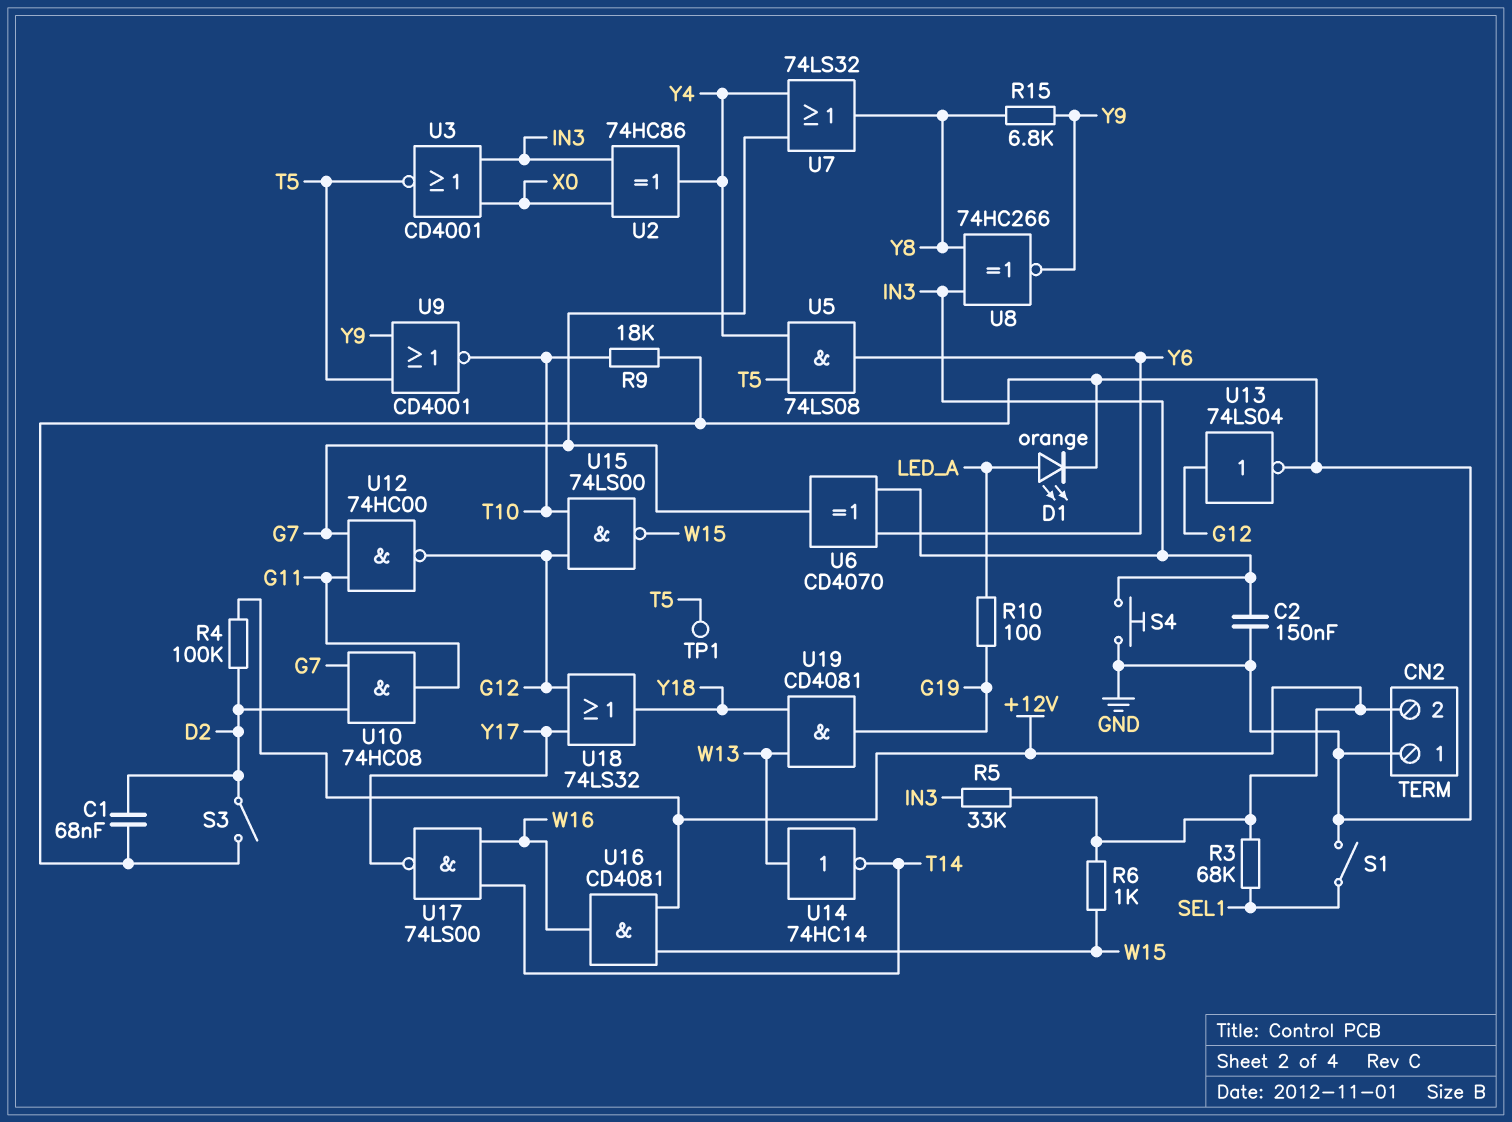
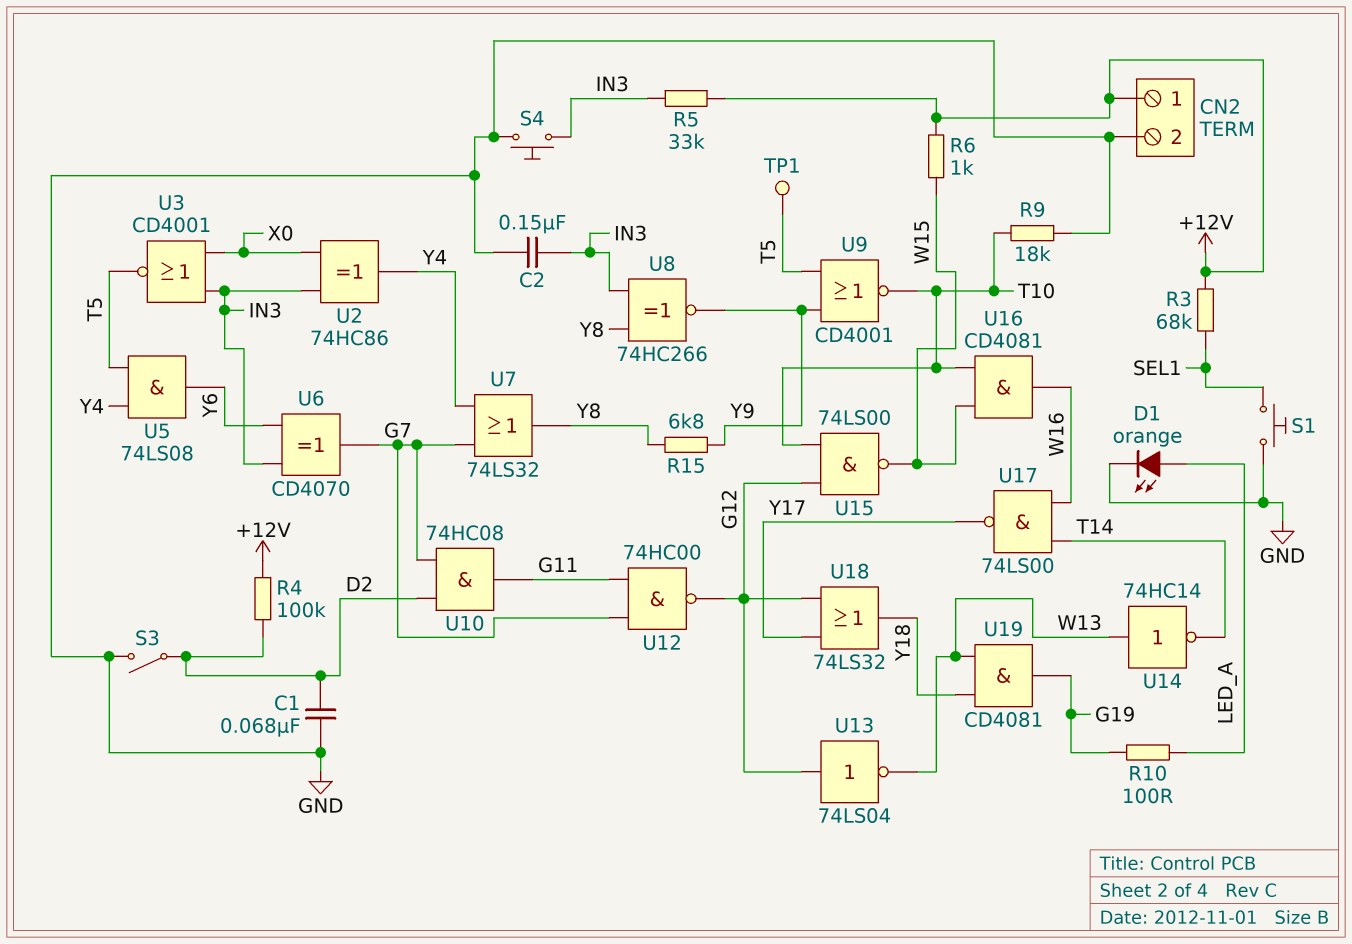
CN2 pin 1: GND -> +12V
CN2 pin 2: +12V -> GND
S1: switch (GND, SEL1) -> button (GND, SEL1)
U13: NOT 74LS04 (in G12, out GND) -> NOT 74LS04 (in G12, out W13)
U16: AND CD4081 (in +12V, in W15, out W16) -> AND CD4081 (in T10, in W15, out W16)

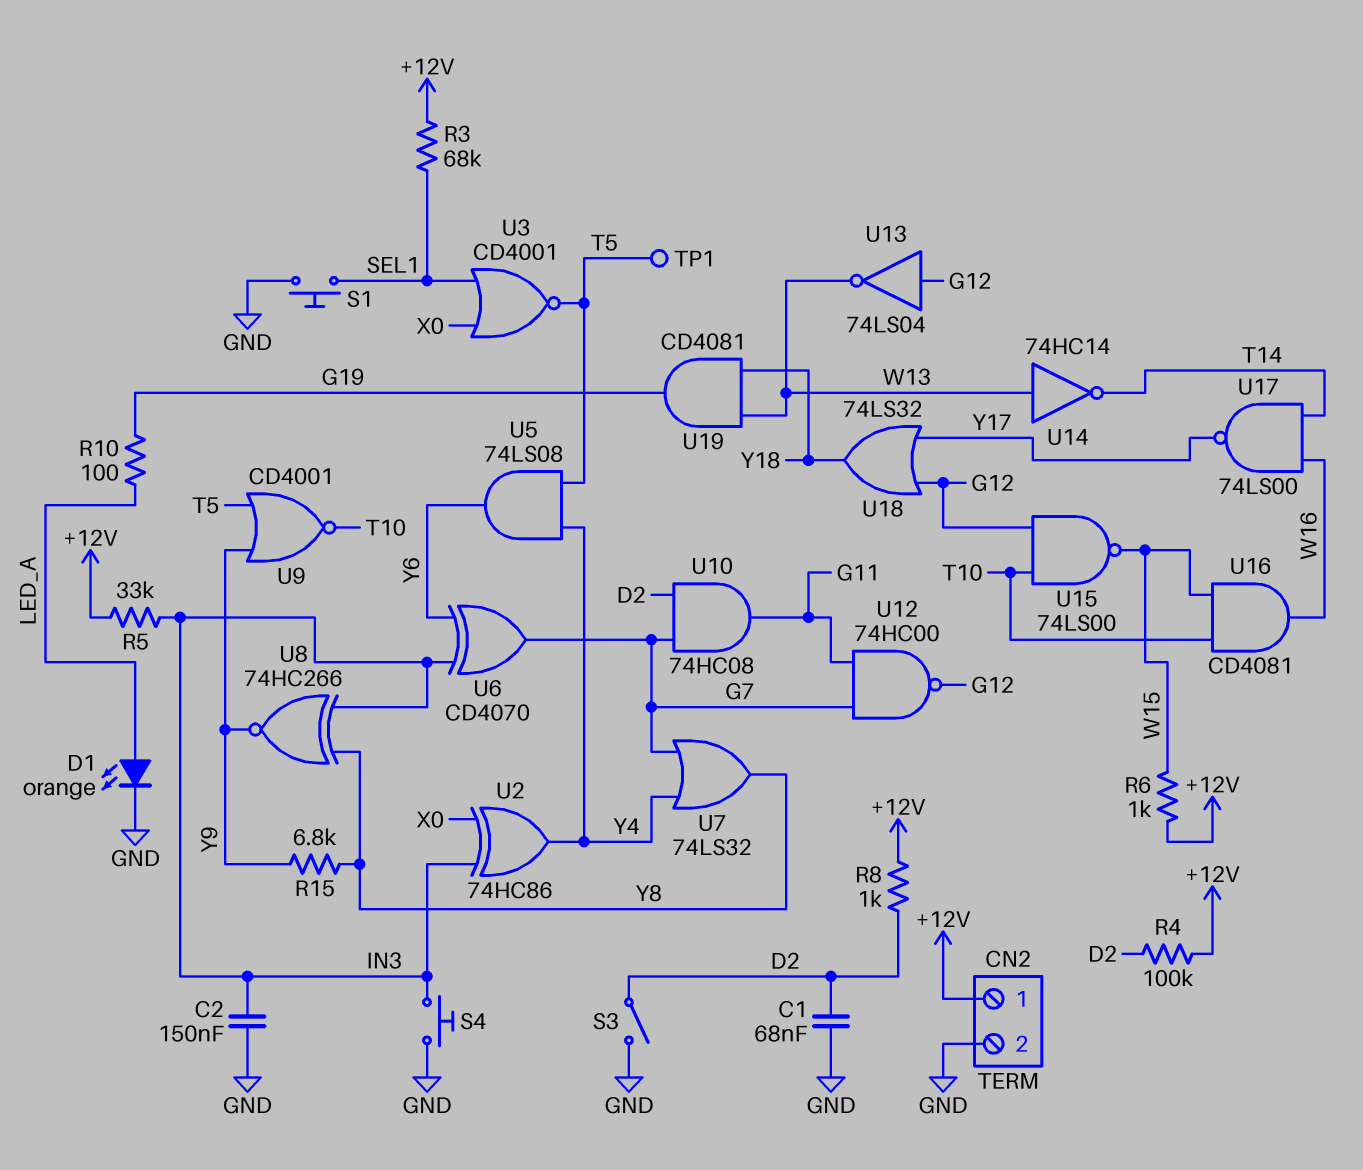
R8: none -> 1k (+12V, D2)
R9: 18k (GND, T10) -> none
U3: NOR CD4001 (in IN3, in X0, out T5) -> NOR CD4001 (in SEL1, in X0, out T5)

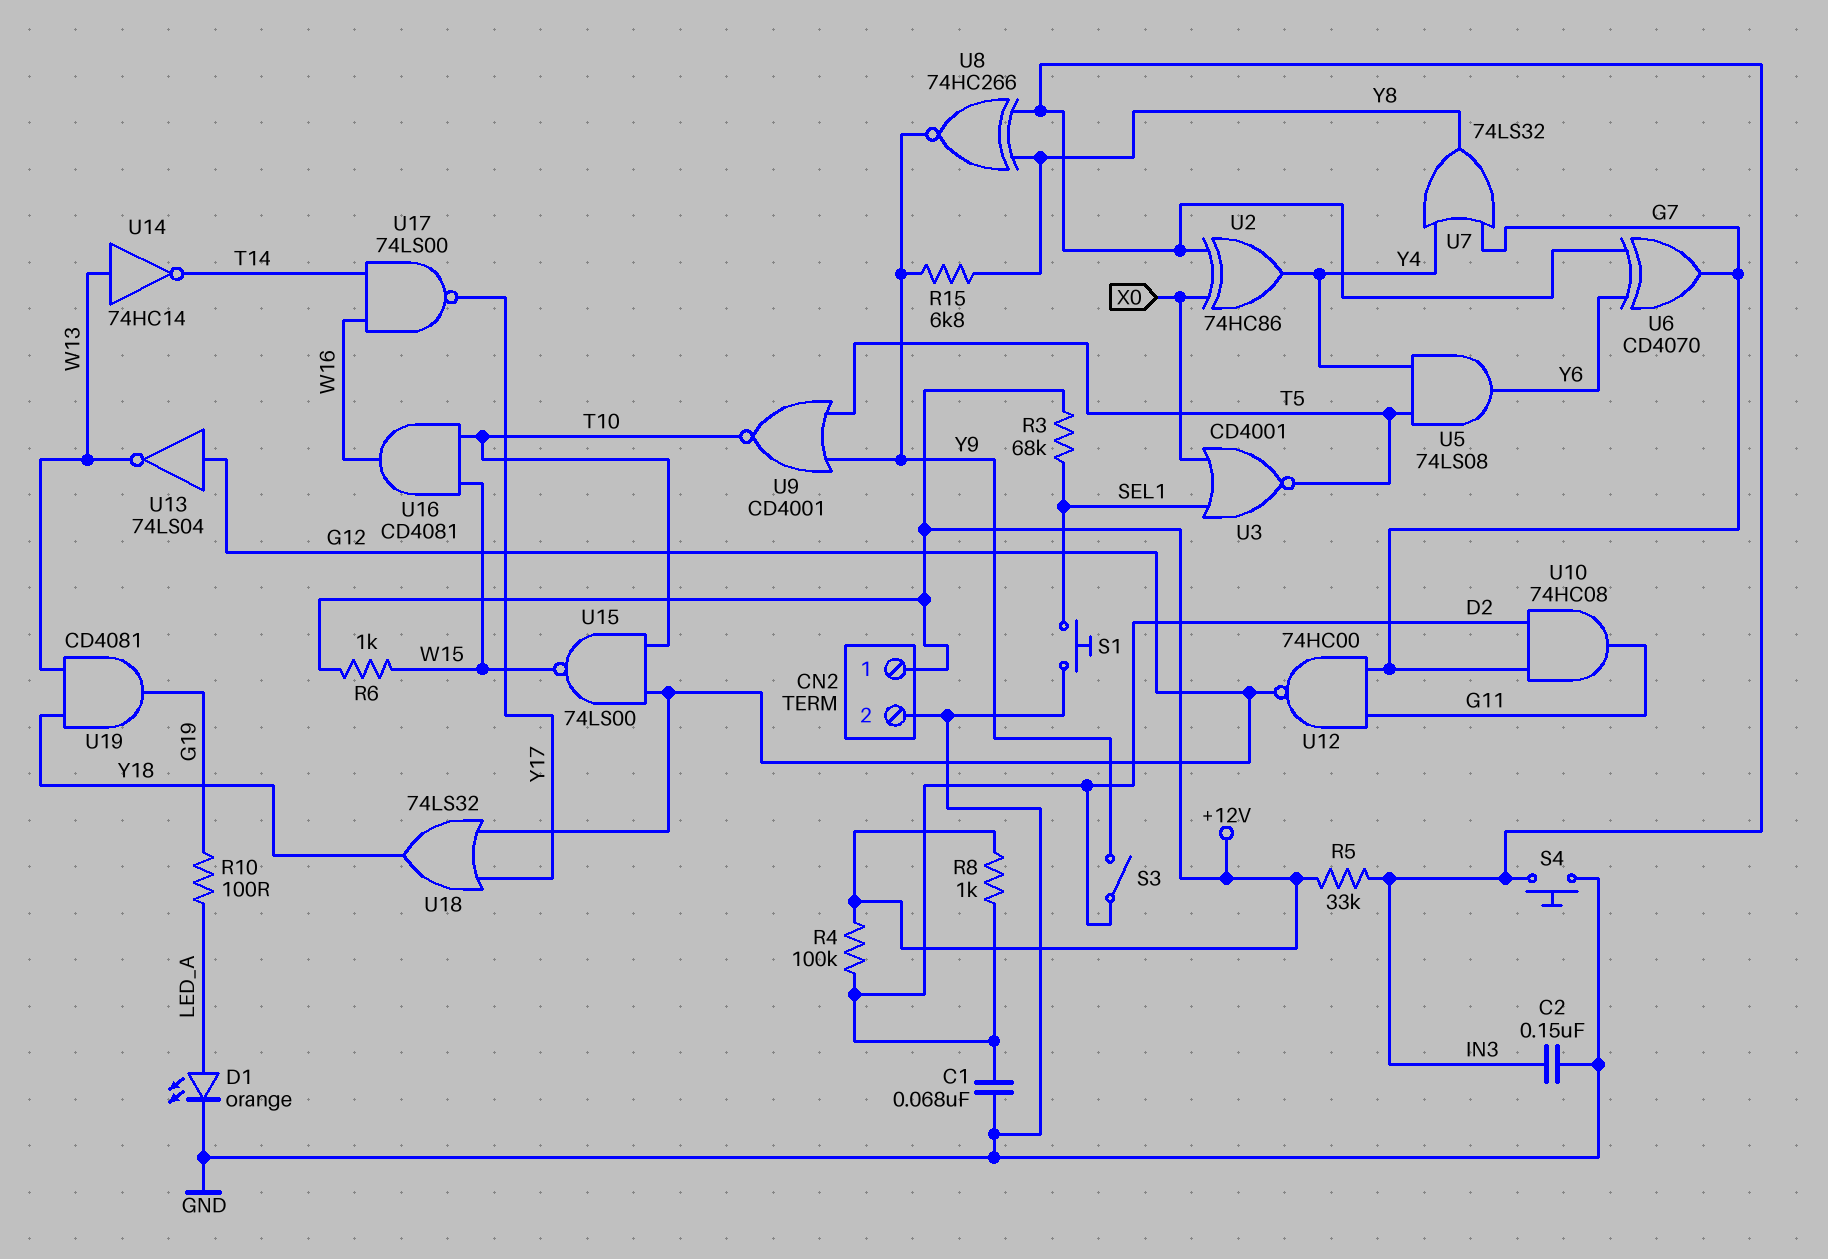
S3: switch (D2, GND) -> switch (D2, Y9)
TP1: test point (T5) -> none

